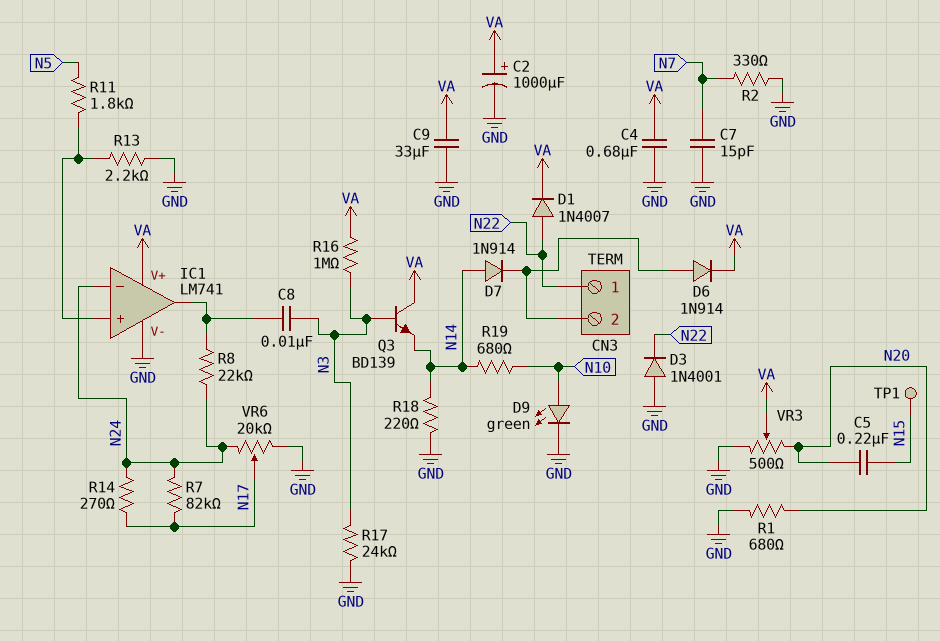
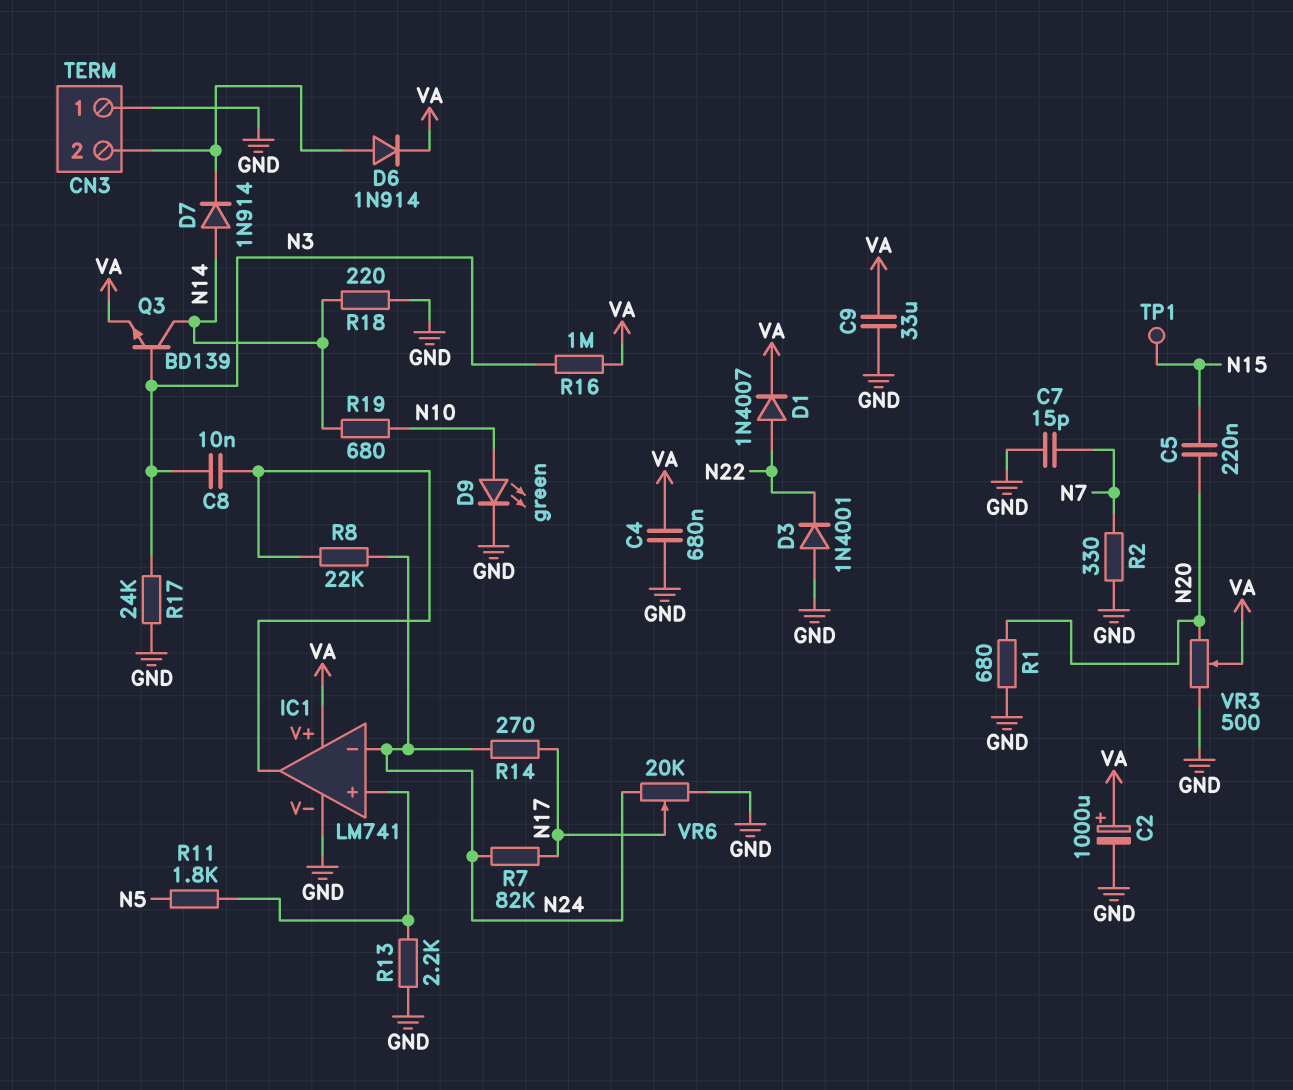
CN3 pin 1: N22 -> GND
Q3: NPN BD139 (B N3, C VA, E N14) -> NPN BD139 (B N3, C N14, E VA)

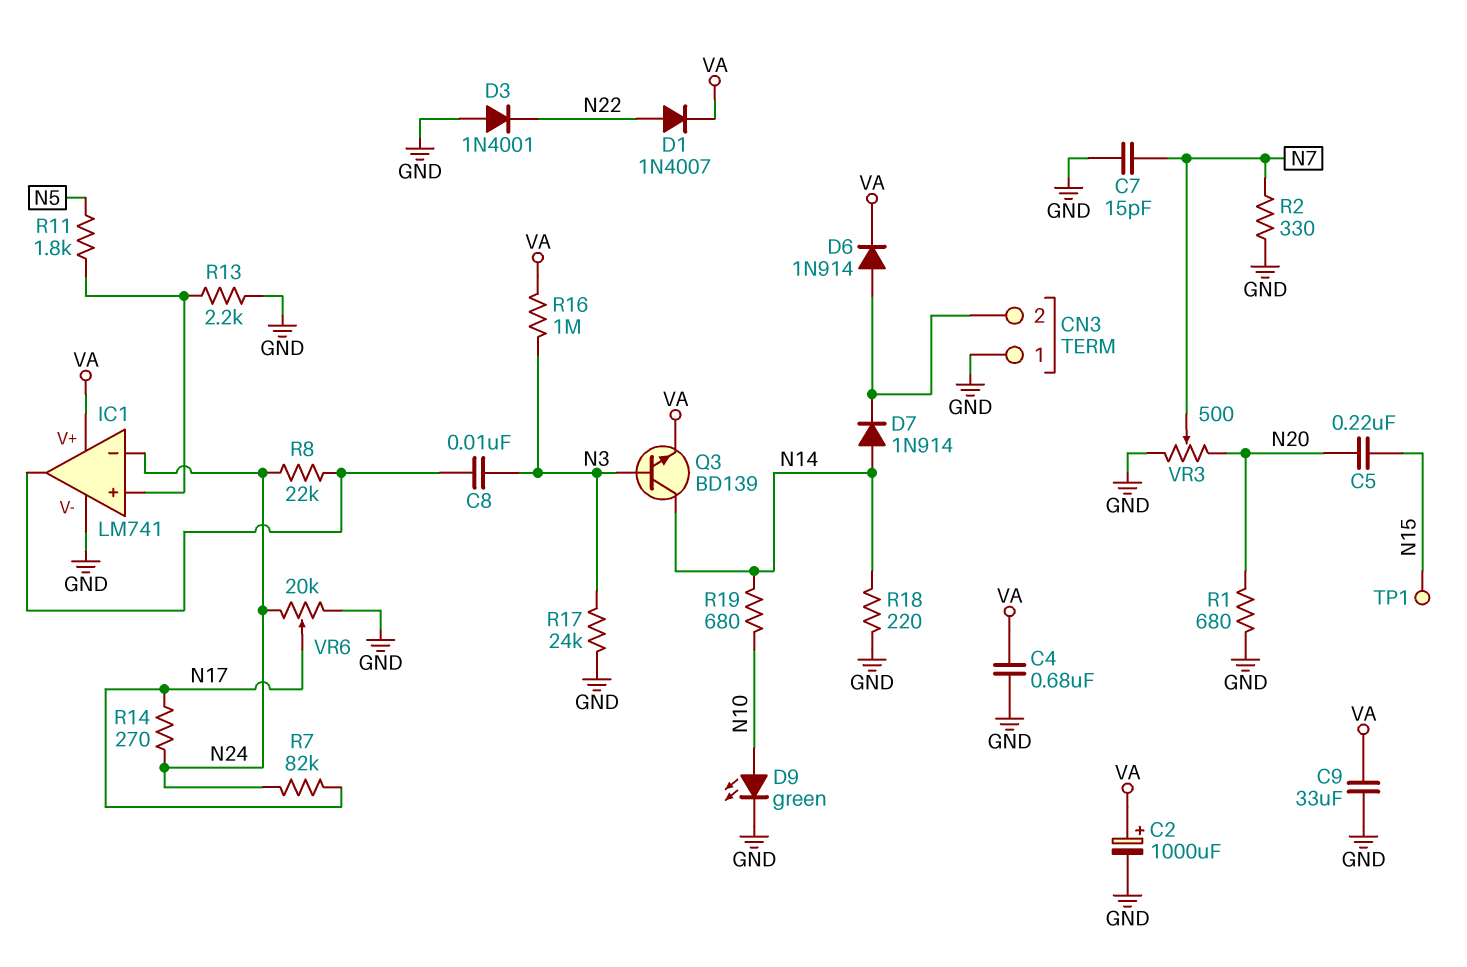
VR3: 500 (GND, N20, wiper VA) -> 500 (GND, N20, wiper N7)

